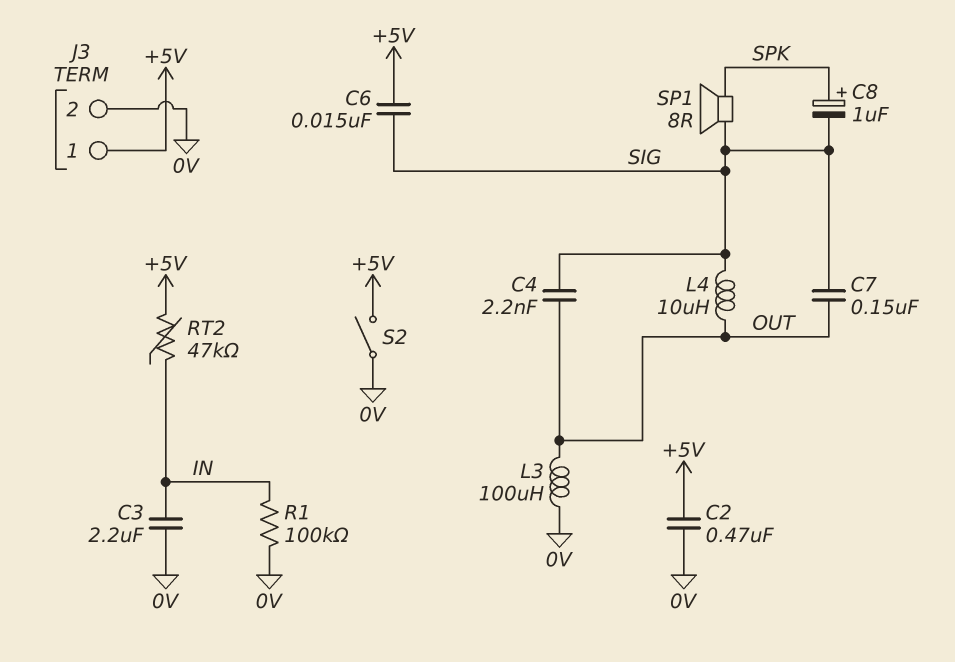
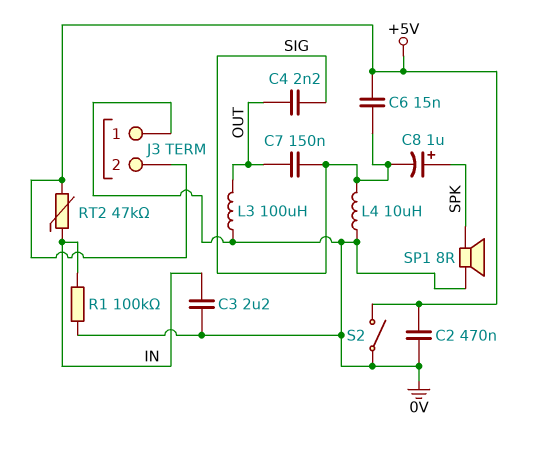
J3 pin 1: +5V -> 0V
J3 pin 2: 0V -> +5V
L4: 10uH (OUT, SIG) -> 10uH (0V, SIG)
SP1: speaker 8R (SIG, SPK) -> speaker 8R (0V, SPK)

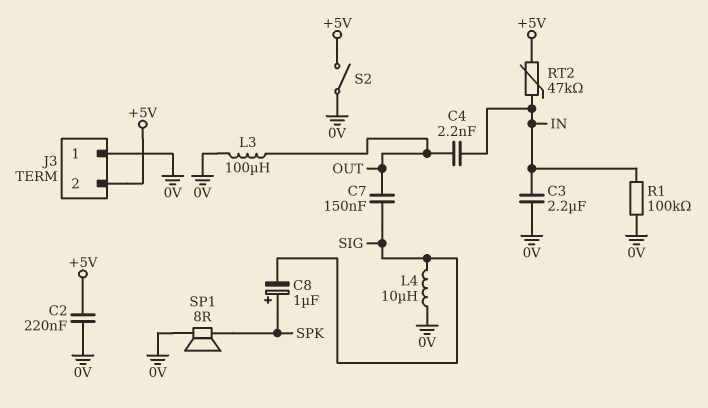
C2: 470nF (+5V, 0V) -> 220nF (+5V, 0V)
C4: 2.2nF (OUT, SIG) -> 2.2nF (IN, OUT)
C6: 15nF (+5V, SIG) -> none

